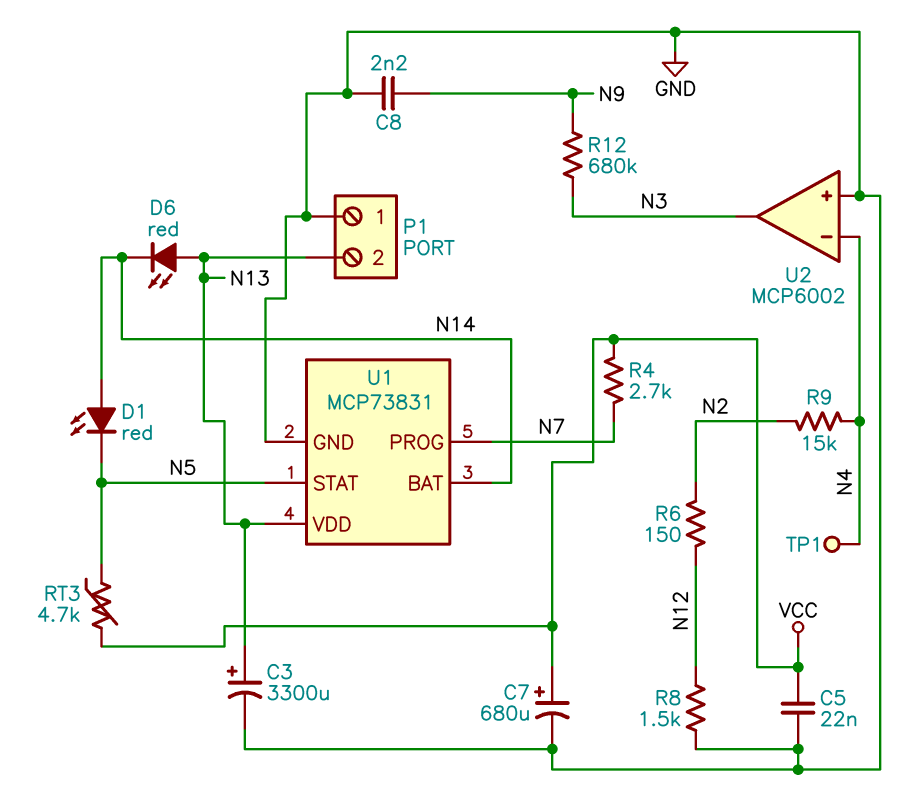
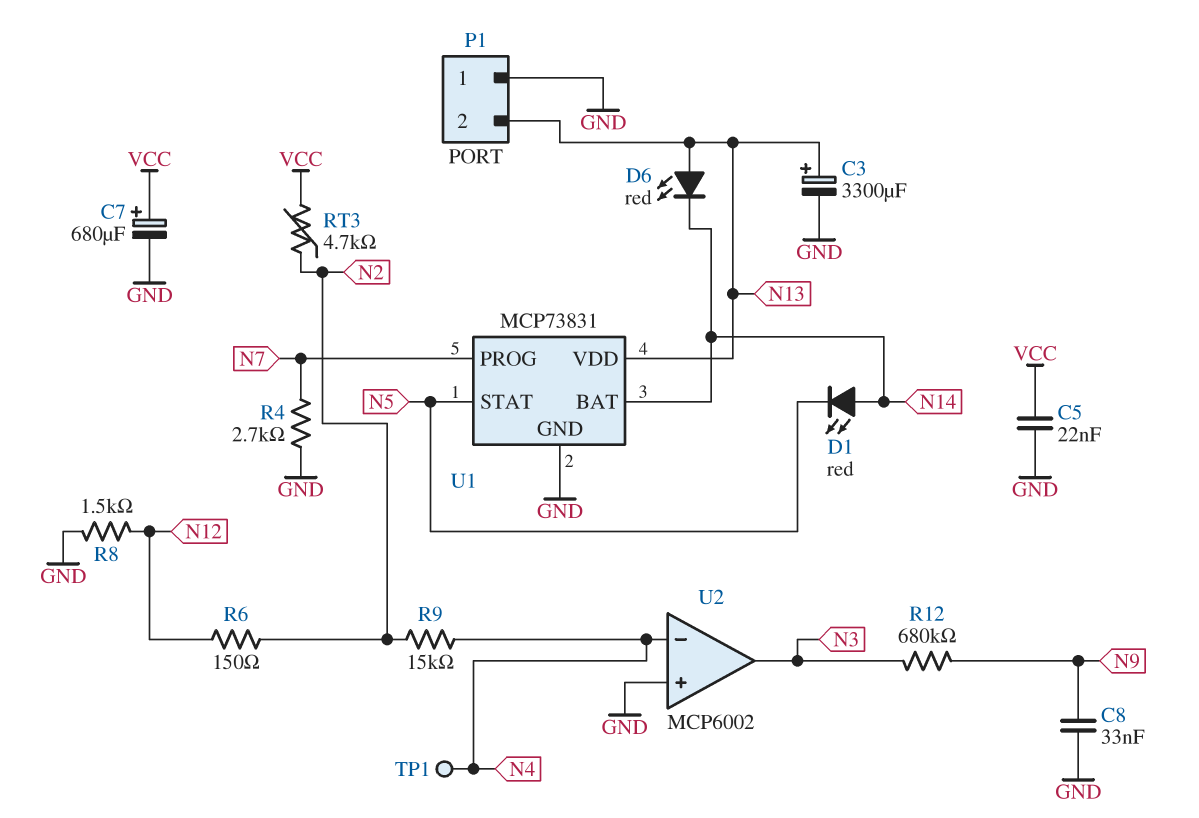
C8: 2.2nF (GND, N9) -> 33nF (GND, N9)
R4: 2.7k (N7, VCC) -> 2.7k (GND, N7)
RT3: 4.7k (N5, VCC) -> 4.7k (N2, VCC)

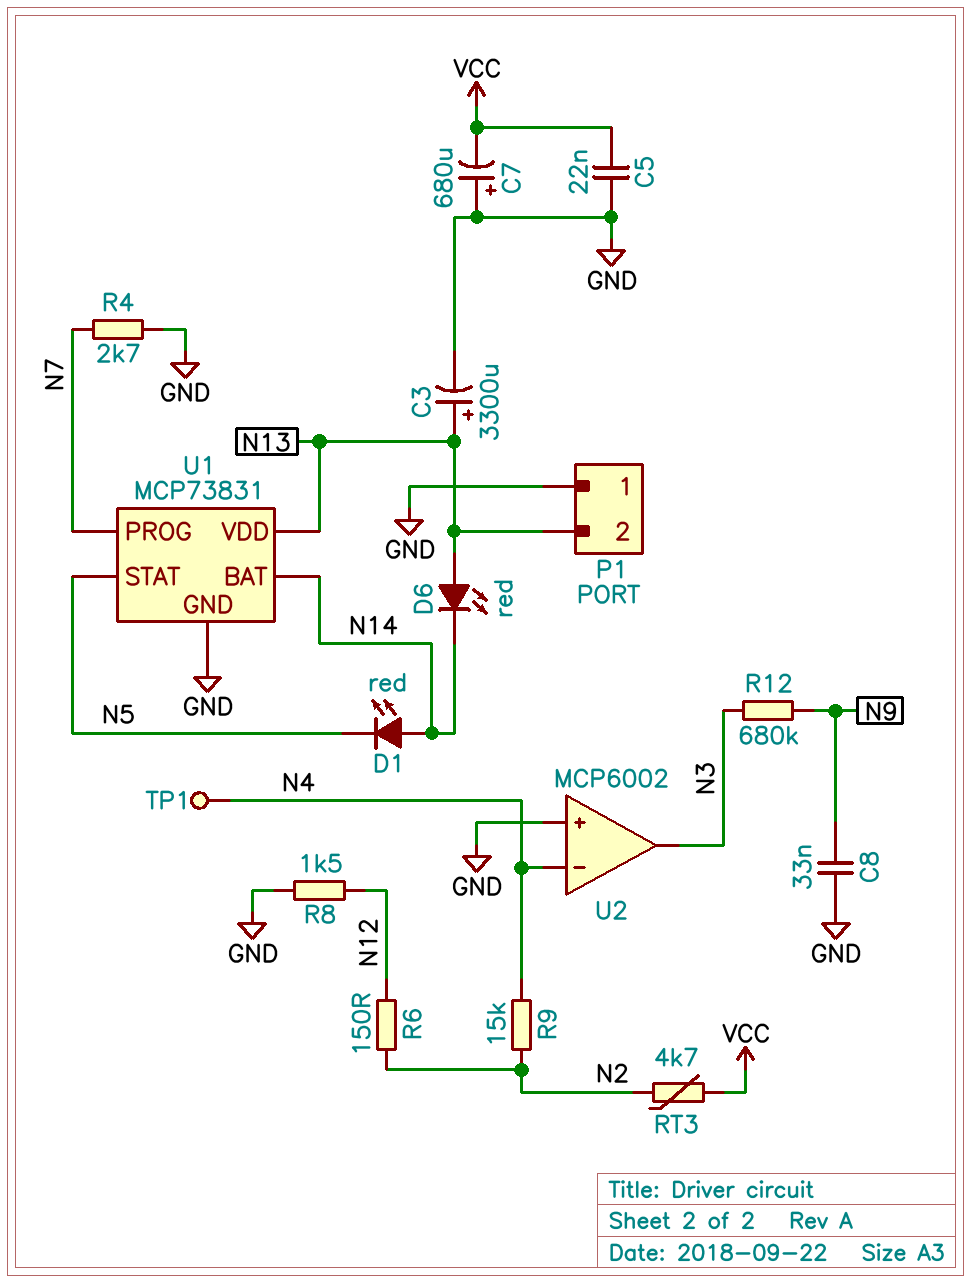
C7: 680uF (plus VCC, minus GND) -> 680uF (plus GND, minus VCC)

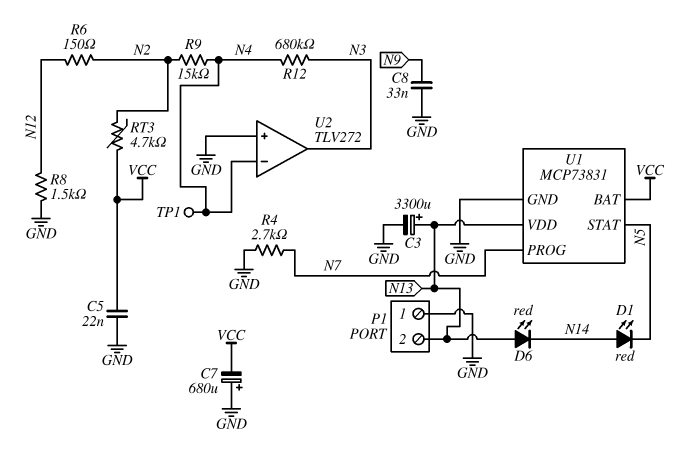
R12: 680k (N3, N9) -> 680k (N3, N4)
U1 pin BAT: N14 -> VCC
U2: MCP6002 -> TLV272

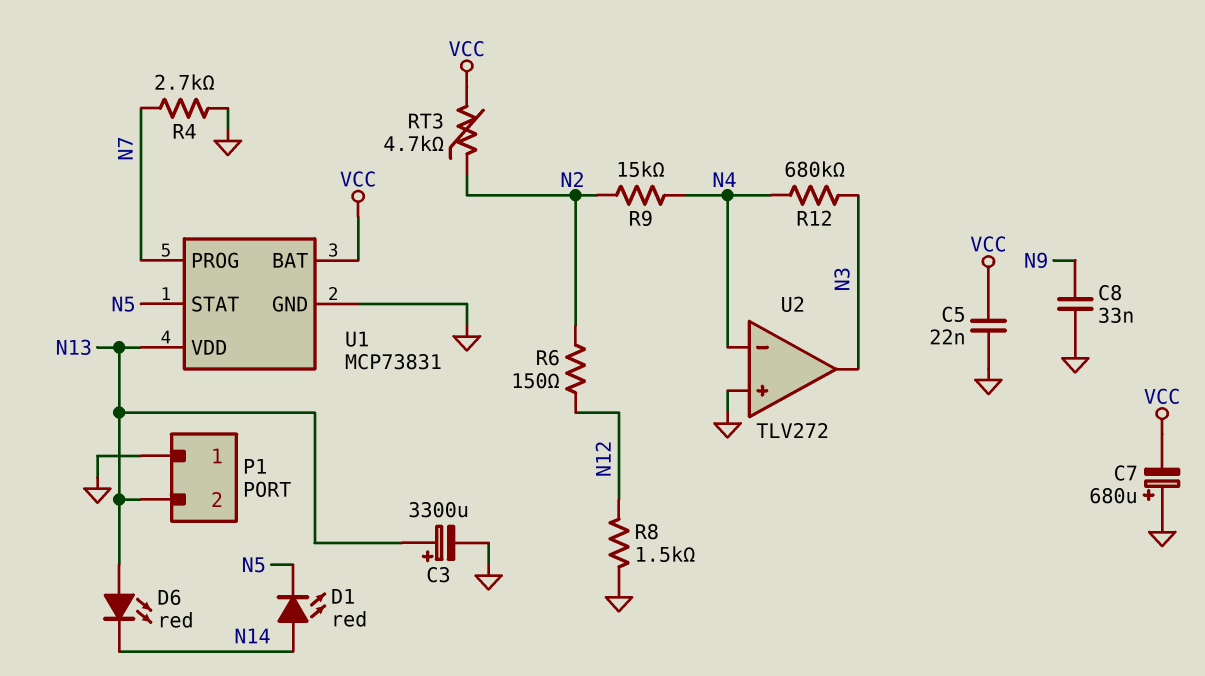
TP1: test point (N4) -> none

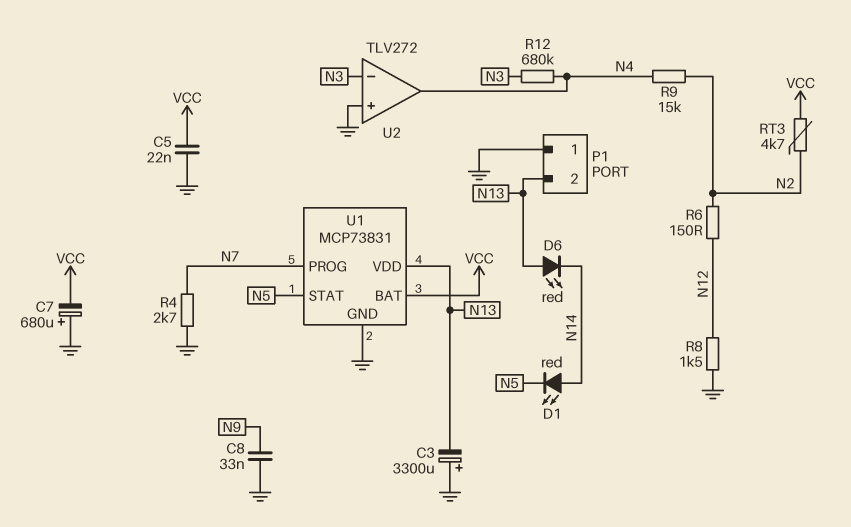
C3: 3300uF (plus N13, minus GND) -> 3300uF (plus GND, minus N13)
U2 pin in-: N4 -> N3
U2 pin out: N3 -> N4

